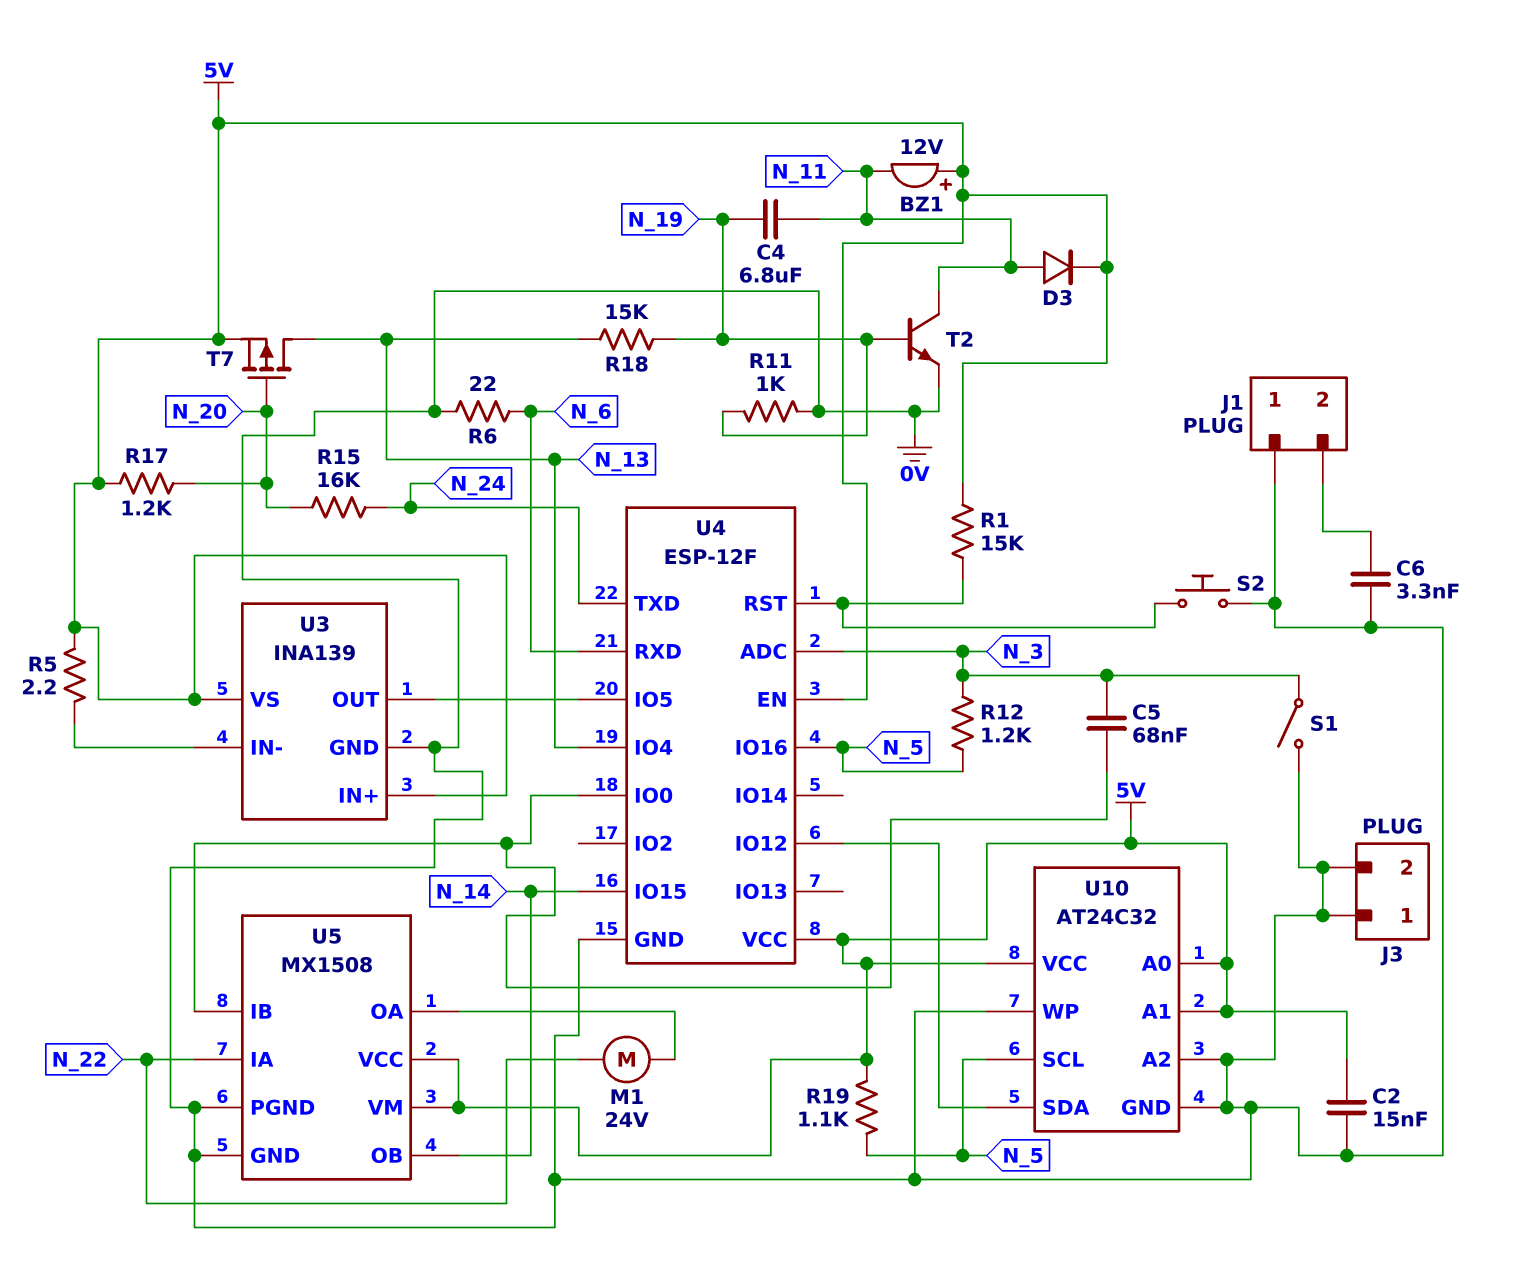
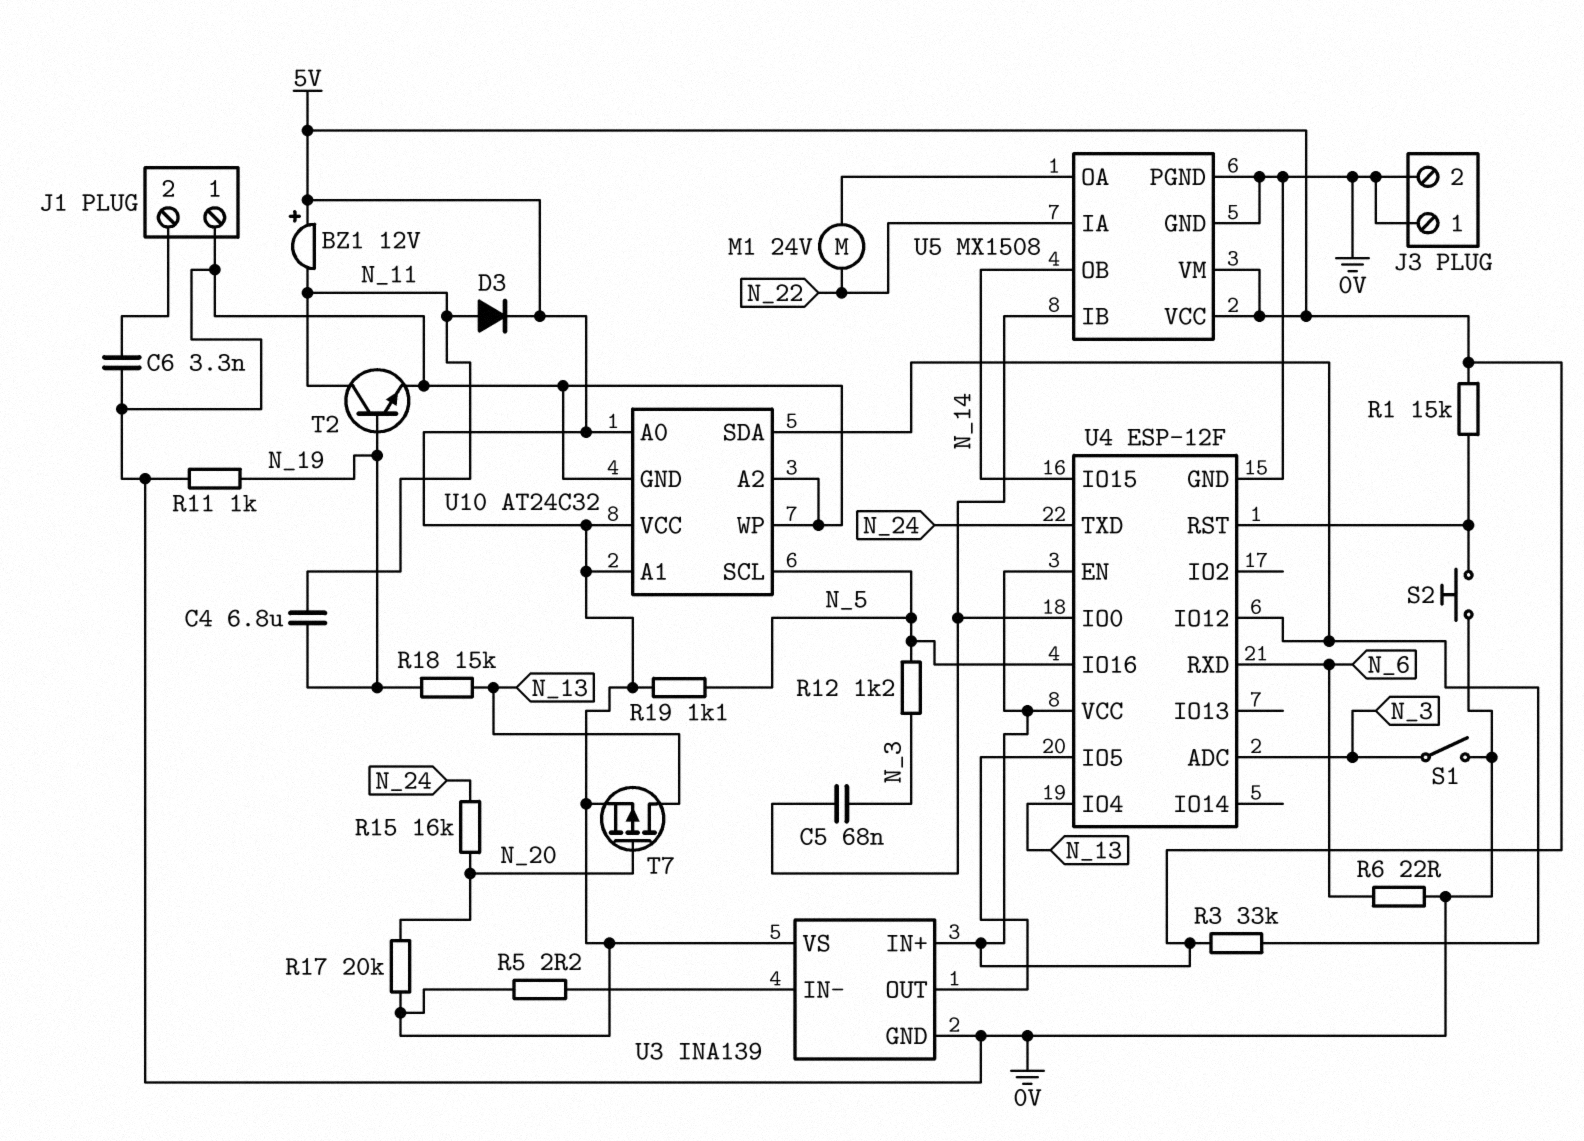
C2: 15nF (0V, 5V) -> none
R3: none -> 33k (5V, U4/IO12)
R17: 1.2k (5V, N_20) -> 20k (5V, N_20)

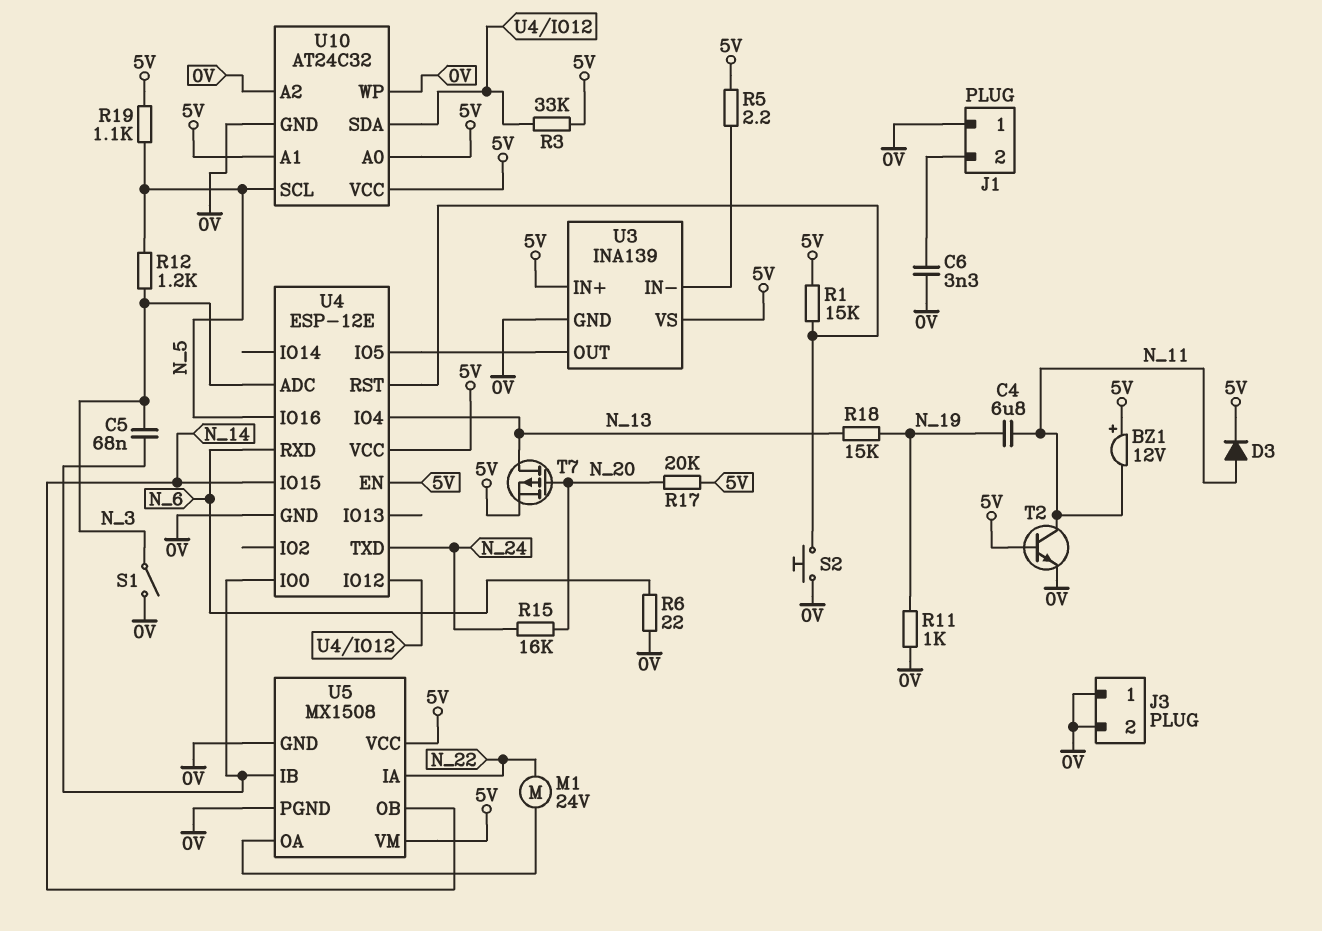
T2: NPN (B N_19, C N_11, E 0V) -> NPN (B 5V, C N_11, E 0V)
U4: ESP-12F -> ESP-12E

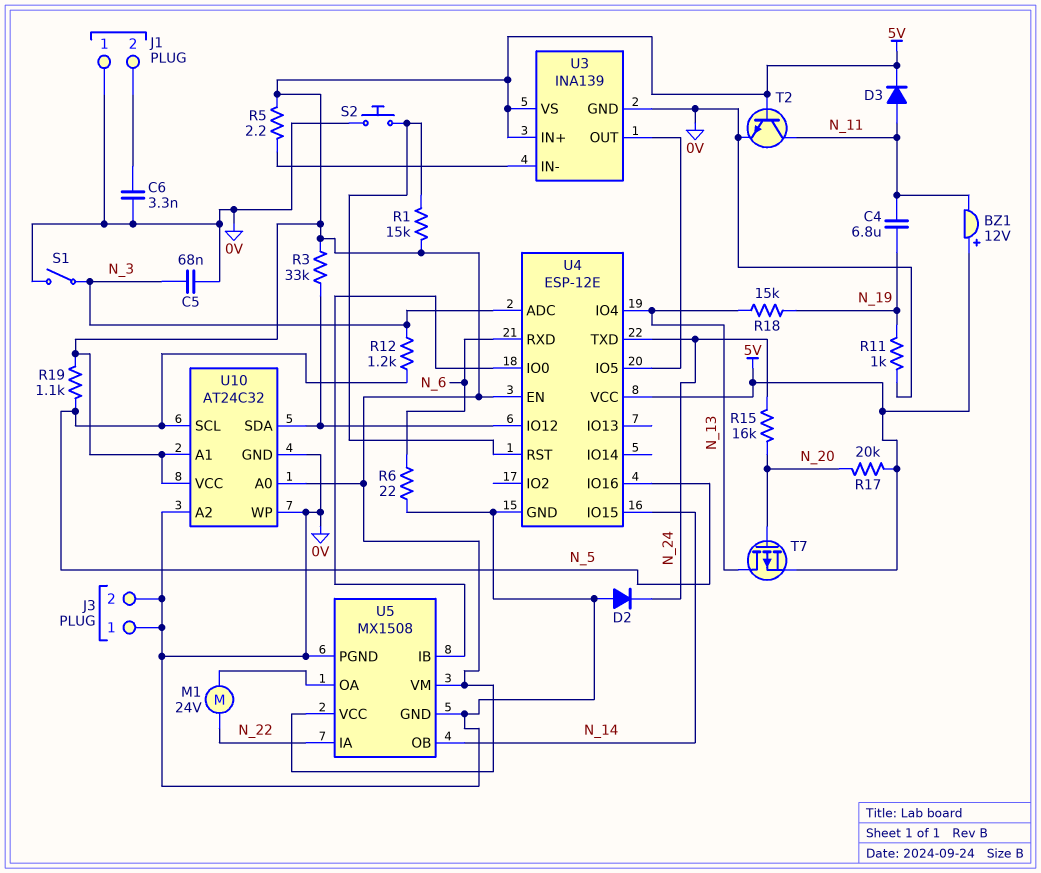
C5: 68nF (N_3, U4/IO0) -> 68nF (0V, N_3)
D2: none -> diode (A 0V, K N_24)

